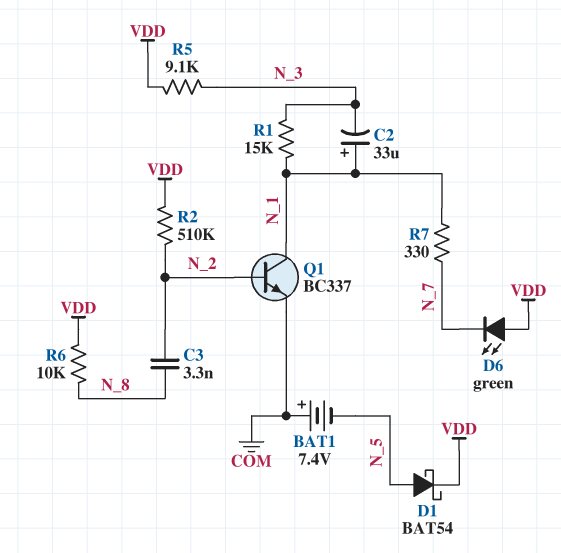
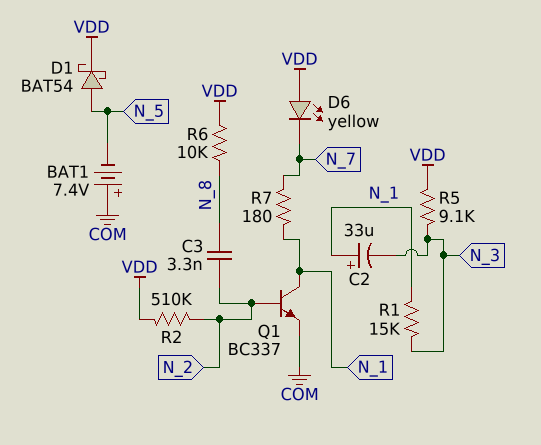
D6: LED green (A VDD, K N_7) -> LED yellow (A VDD, K N_7)
R7: 330 (N_1, N_7) -> 180 (N_1, N_7)

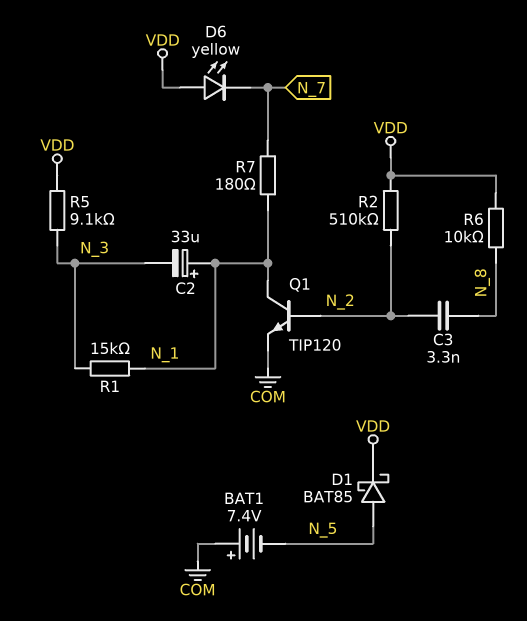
D1: schottky BAT54 (A N_5, K VDD) -> schottky BAT85 (A N_5, K VDD)
Q1: NPN BC337 (B N_2, C N_1, E COM) -> NPN TIP120 (B N_2, C N_1, E COM)

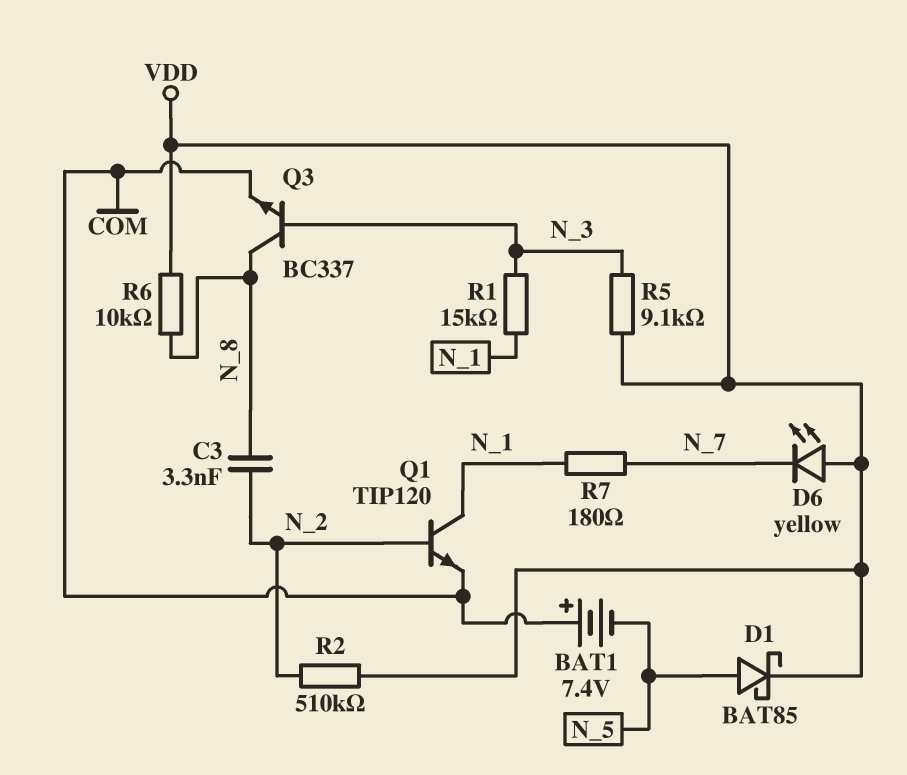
C2: 33uF (plus N_1, minus N_3) -> none
Q3: none -> NPN BC337 (B N_3, C N_8, E COM)

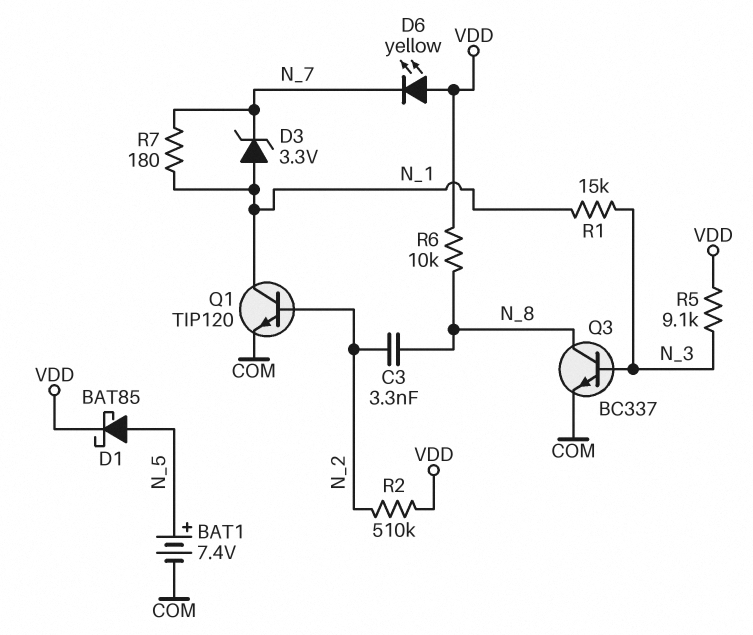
BAT1: 7.4V (plus COM, minus N_5) -> 7.4V (plus N_5, minus COM)
D3: none -> zener 3.3V (A N_1, K N_7)

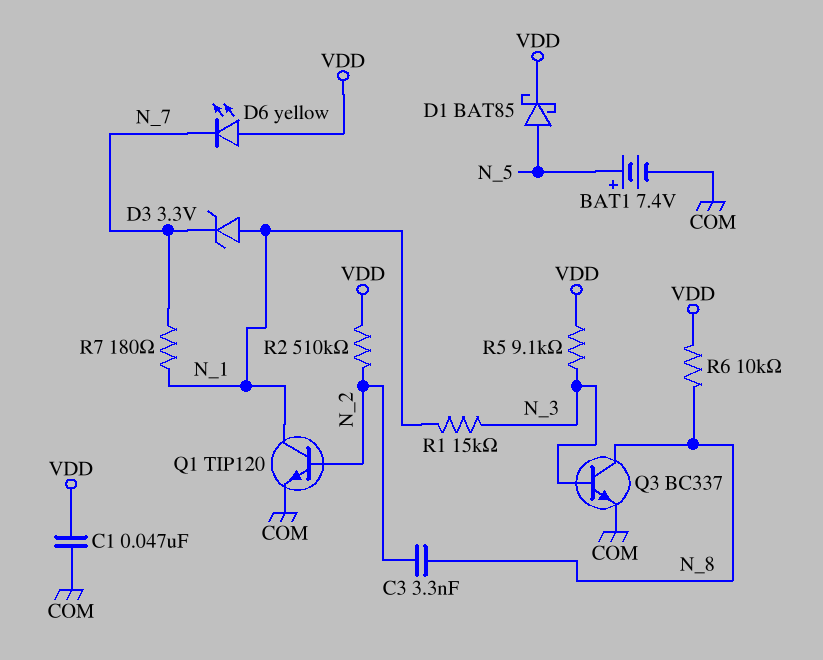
C1: none -> 47nF (COM, VDD)

